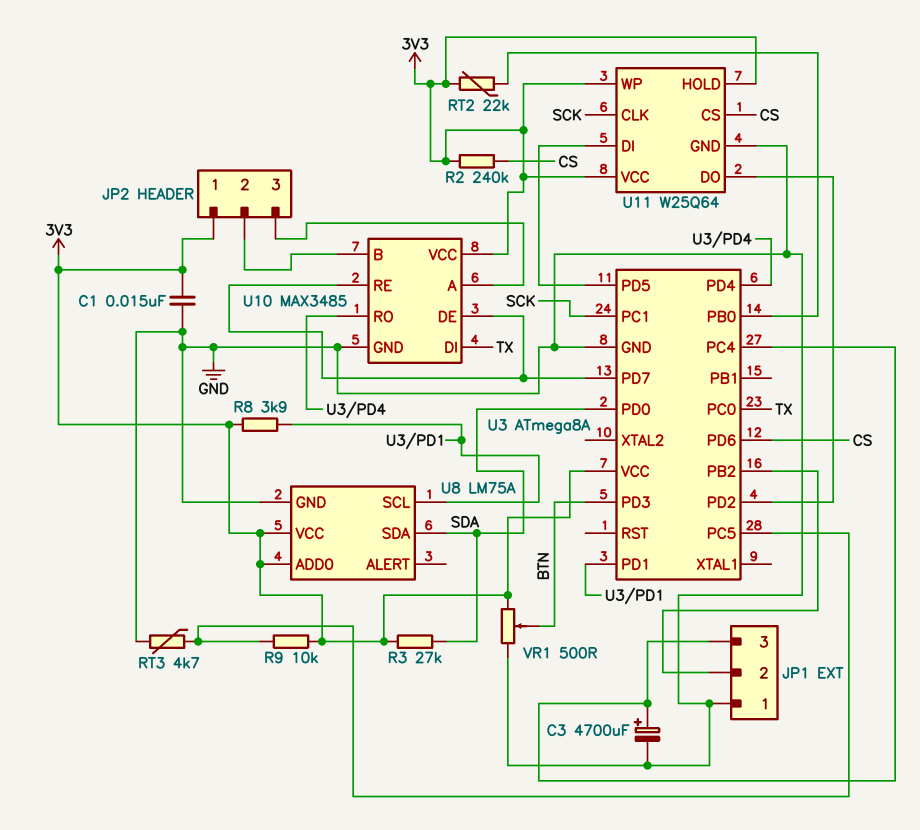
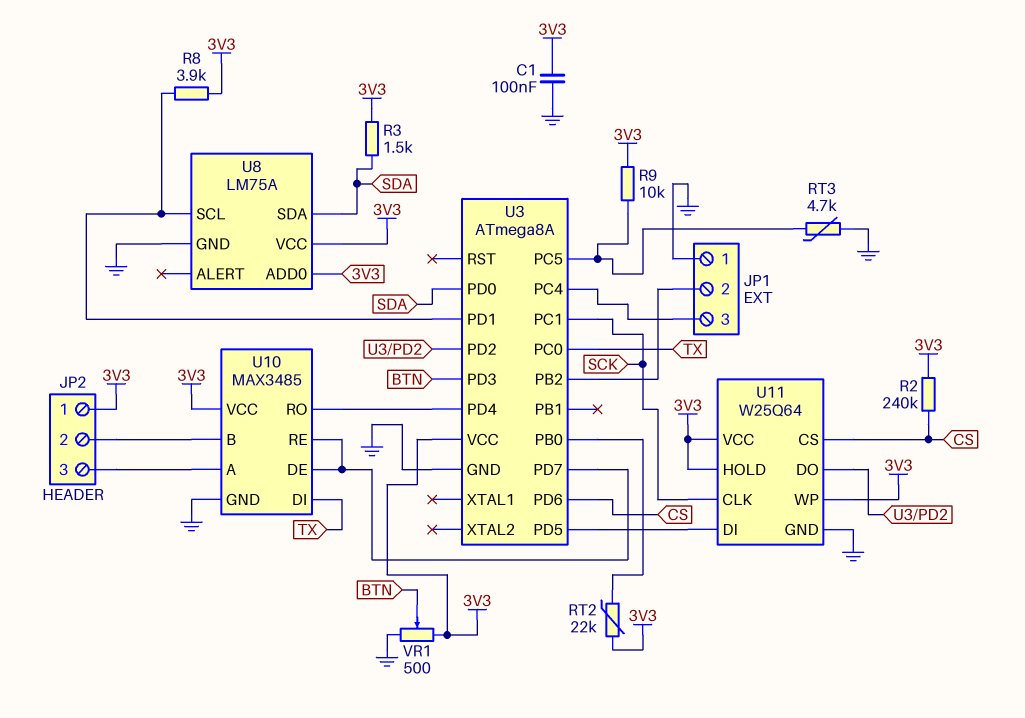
C1: 15nF (3V3, GND) -> 100nF (3V3, GND)
C3: 4700uF (plus JP1/3, minus GND) -> none
R3: 27k (3V3, SDA) -> 1.5k (3V3, SDA)

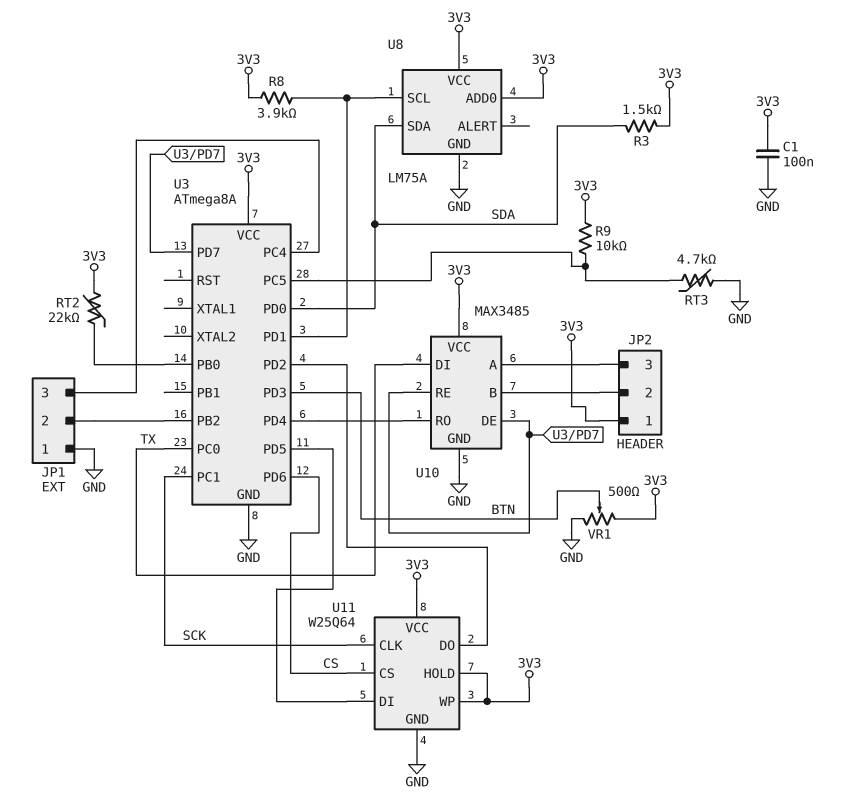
R2: 240k (3V3, CS) -> none

